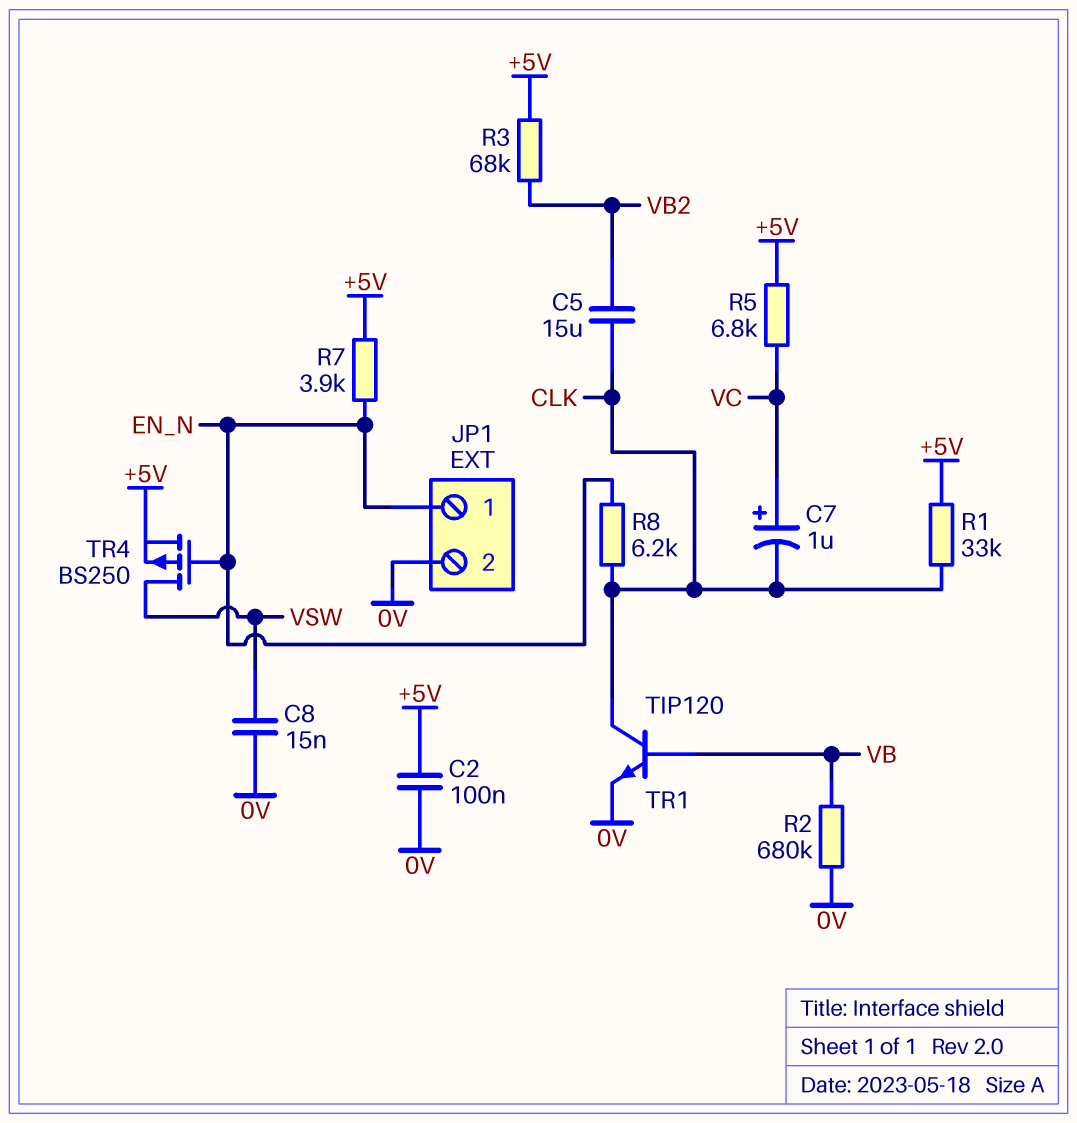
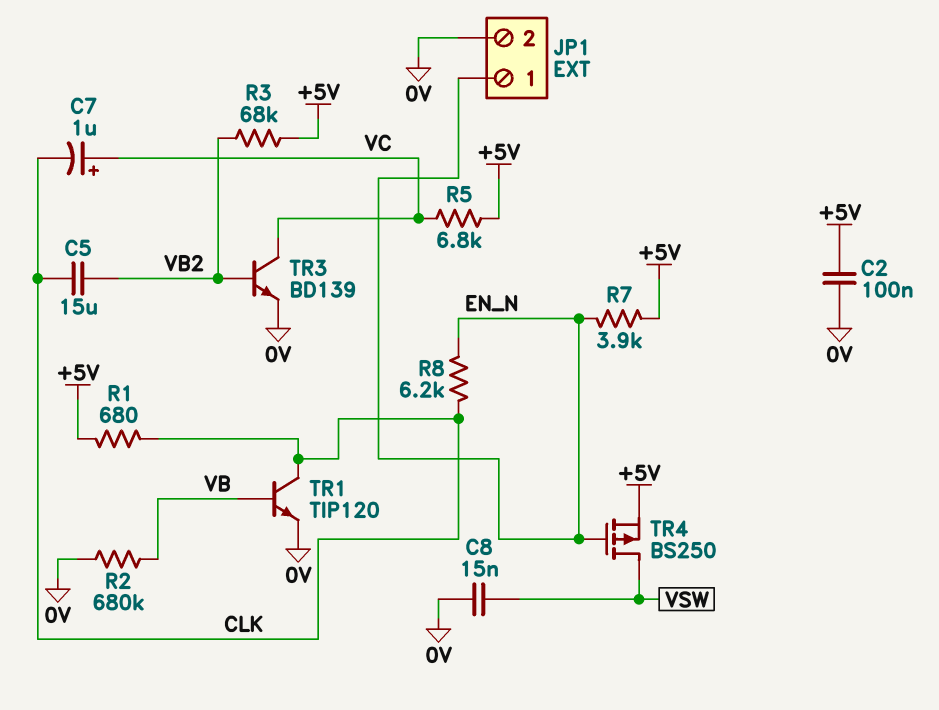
R1: 33k (+5V, CLK) -> 680 (+5V, CLK)
TR3: none -> NPN BD139 (B VB2, C VC, E 0V)

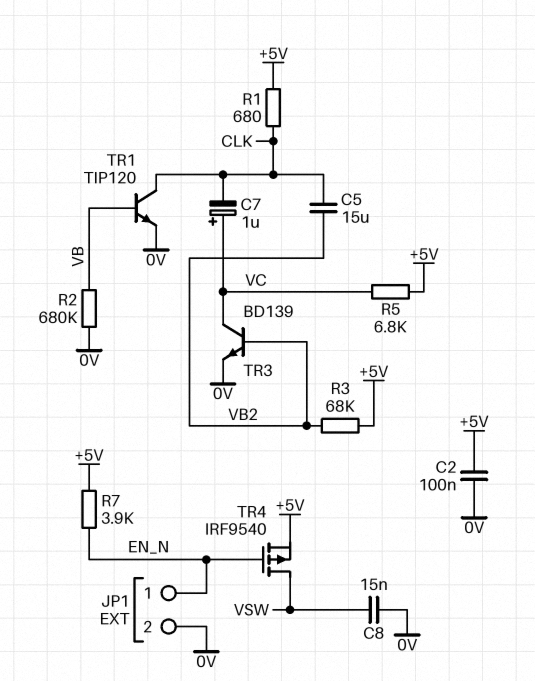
R8: 6.2k (CLK, EN_N) -> none
TR4: PMOS BS250 (G EN_N, D VSW, S +5V) -> PMOS IRF9540 (G EN_N, D VSW, S +5V)

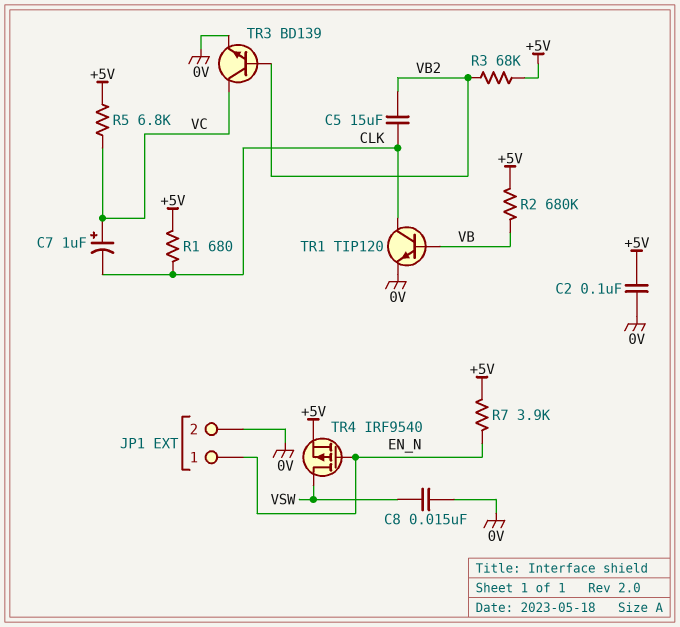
R2: 680k (0V, VB) -> 680k (+5V, VB)

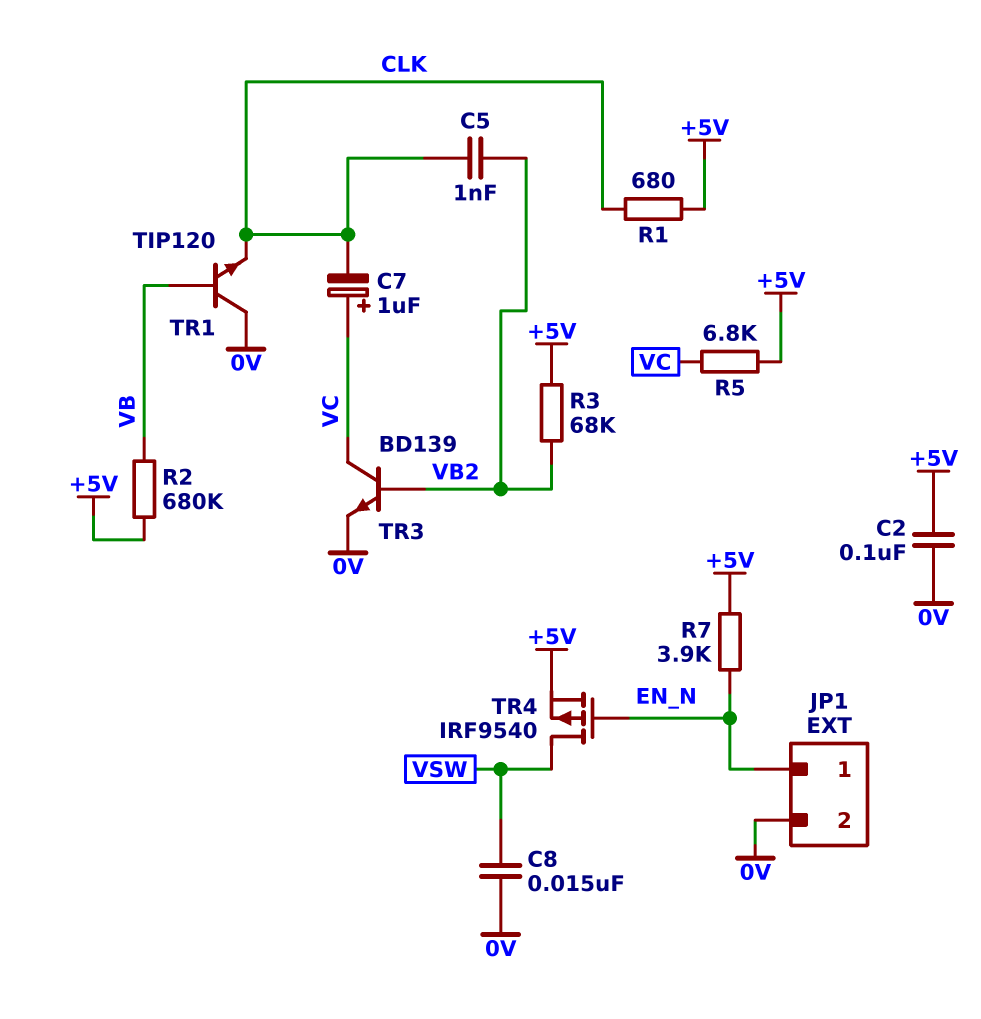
C5: 15uF (CLK, VB2) -> 1nF (CLK, VB2)
TR1: NPN TIP120 (B VB, C CLK, E 0V) -> NPN TIP120 (B VB, C 0V, E CLK)

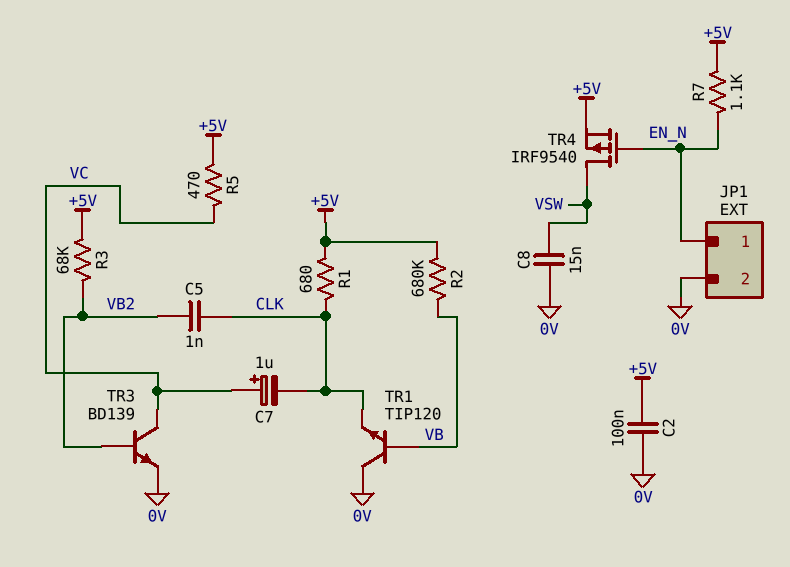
R5: 6.8k (+5V, VC) -> 470 (+5V, VC)
R7: 3.9k (+5V, EN_N) -> 1.1k (+5V, EN_N)

